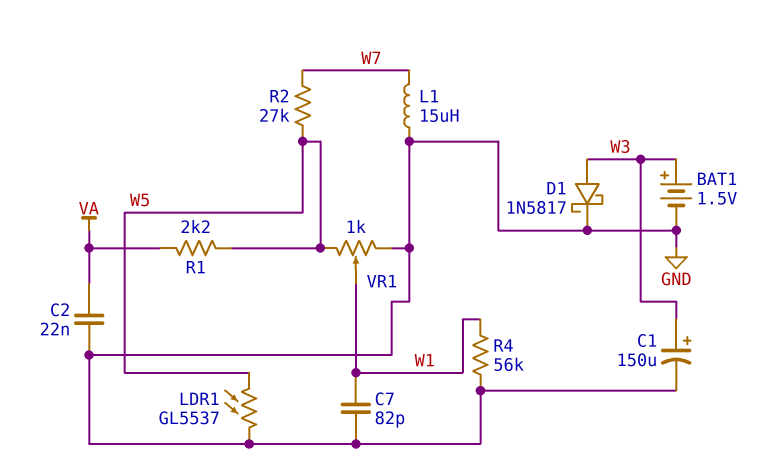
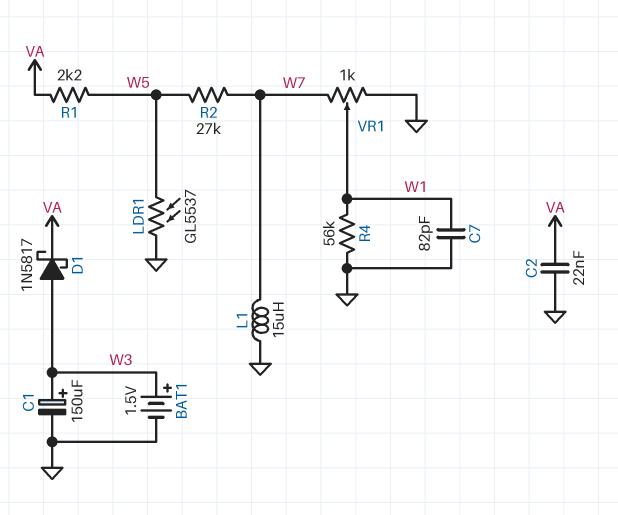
D1: schottky 1N5817 (A W3, K GND) -> schottky 1N5817 (A W3, K VA)
VR1: 1k (GND, W5, wiper W1) -> 1k (GND, W7, wiper W1)

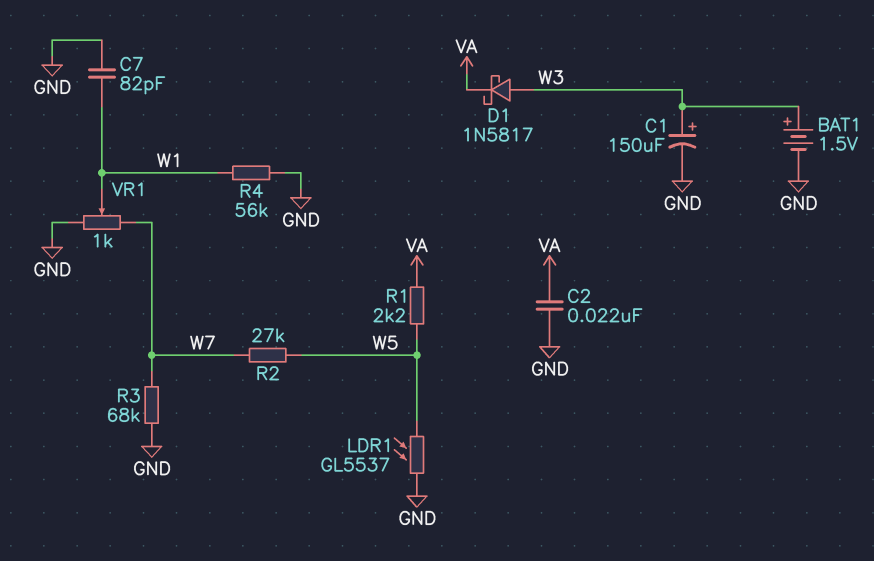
L1: 15uH (GND, W7) -> none
R3: none -> 68k (GND, W7)

